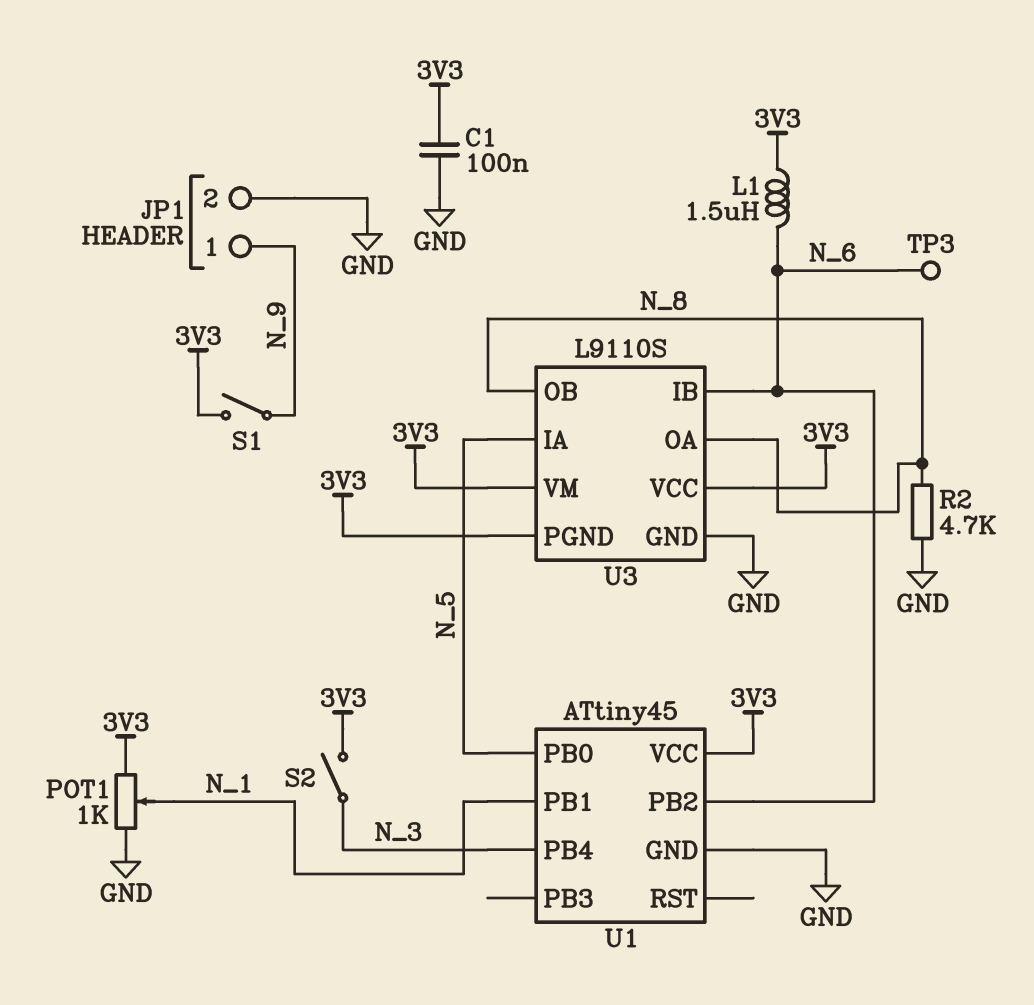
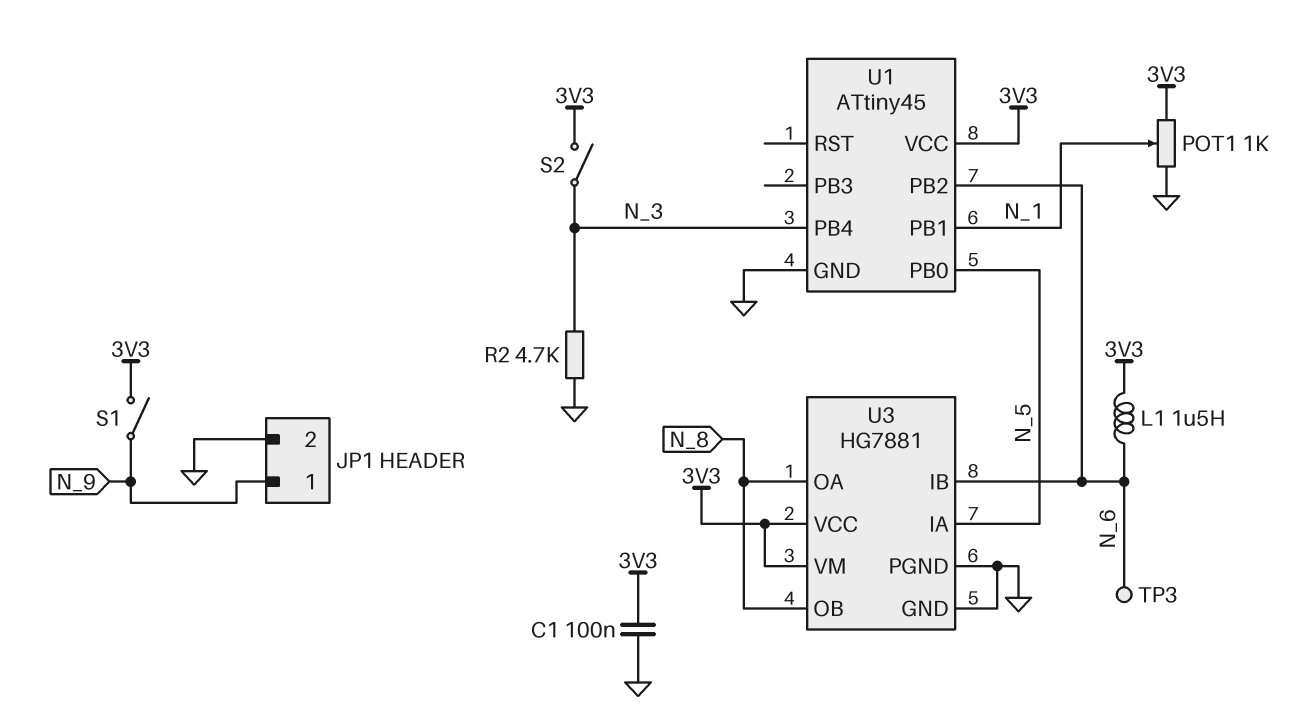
R2: 4.7k (GND, N_8) -> 4.7k (GND, N_3)
U3: L9110S -> HG7881
U3 pin PGND: 3V3 -> GND

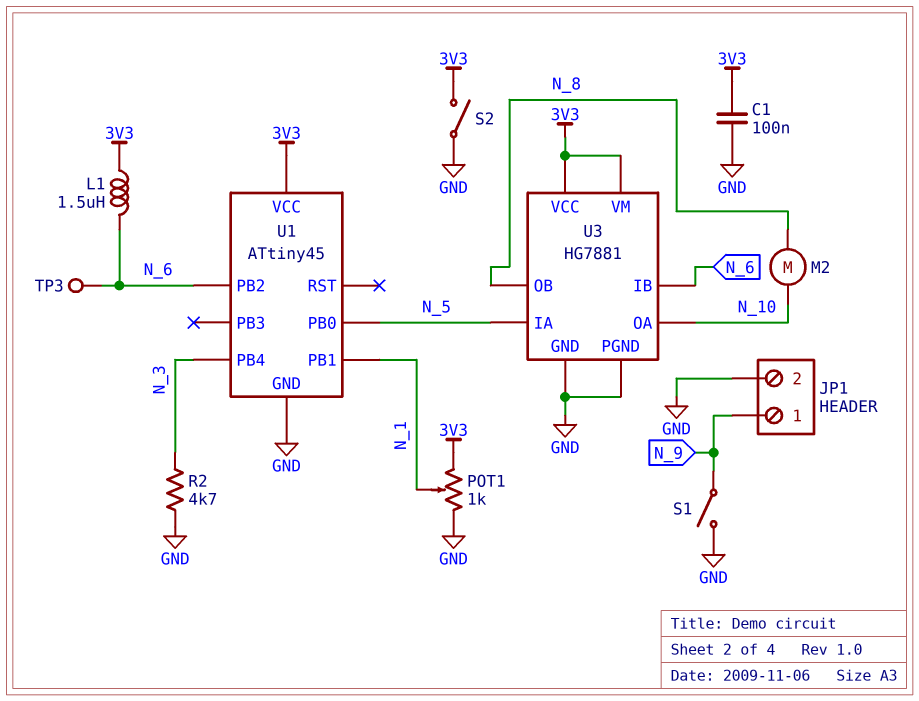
M2: none -> motor (N_8, N_10)
S1: switch (3V3, N_9) -> switch (GND, N_9)
S2: switch (3V3, N_3) -> switch (3V3, GND)
U3 pin OA: N_8 -> N_10

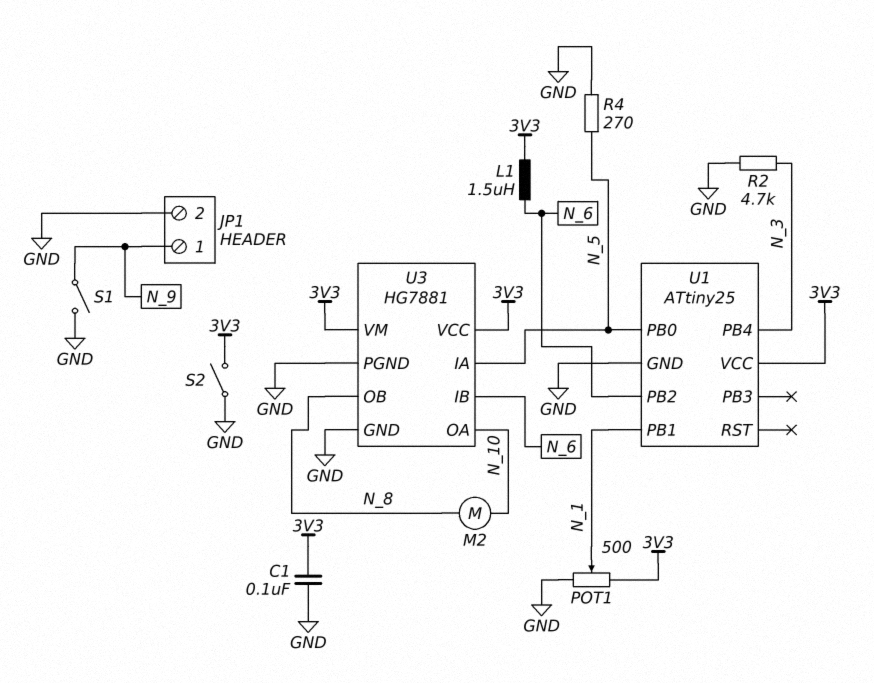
POT1: 1k (3V3, GND, wiper N_1) -> 500 (3V3, GND, wiper N_1)
R4: none -> 270 (GND, N_5)
TP3: test point (N_6) -> none
U1: ATtiny45 -> ATtiny25

